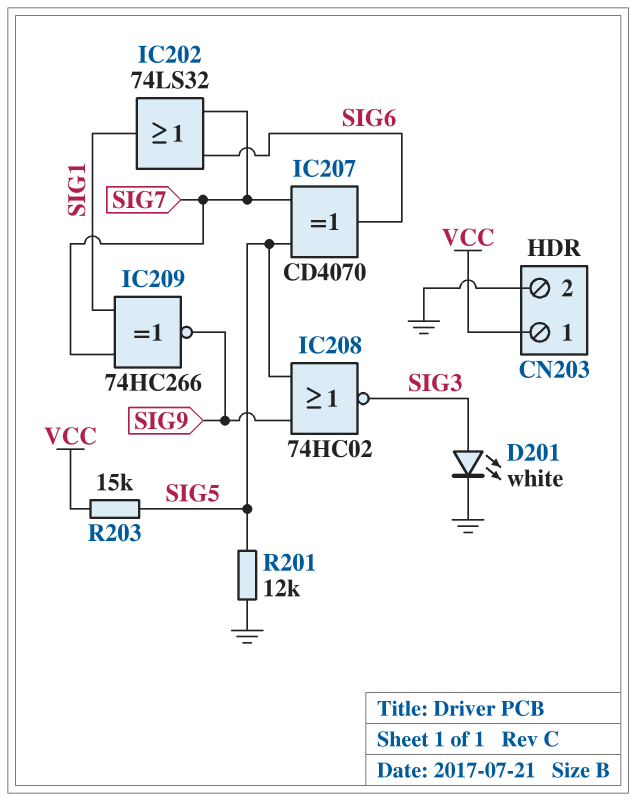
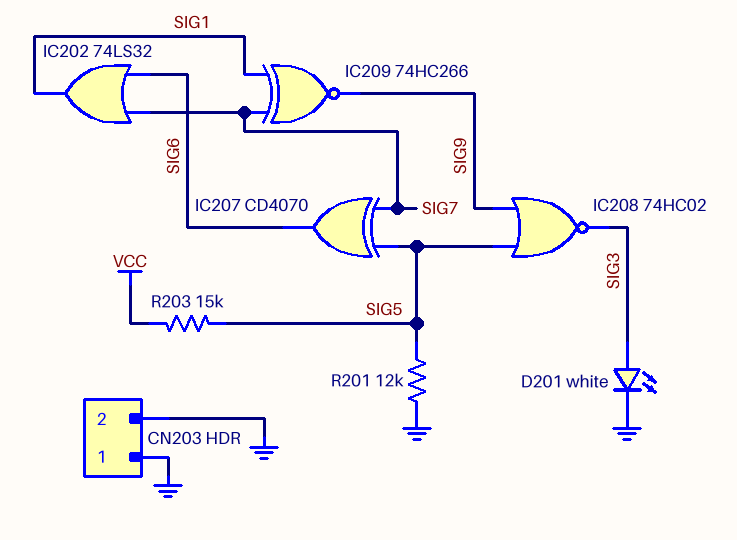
CN203 pin 1: VCC -> GND

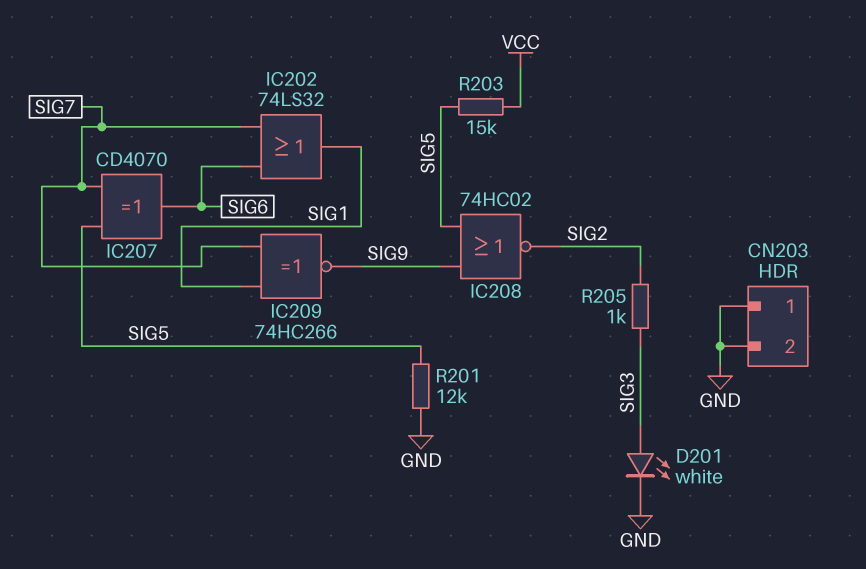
IC208: NOR 74HC02 (in SIG5, in SIG9, out SIG3) -> NOR 74HC02 (in SIG5, in SIG9, out SIG2)
R205: none -> 1k (SIG2, SIG3)

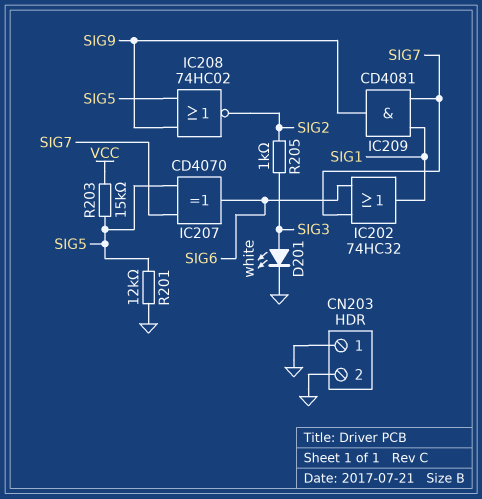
IC202: OR 74LS32 (in SIG6, in SIG7, out SIG1) -> OR 74HC32 (in SIG6, in SIG7, out SIG1)
IC209: XNOR 74HC266 (in SIG1, in SIG7, out SIG9) -> AND CD4081 (in SIG1, in SIG7, out SIG9)

